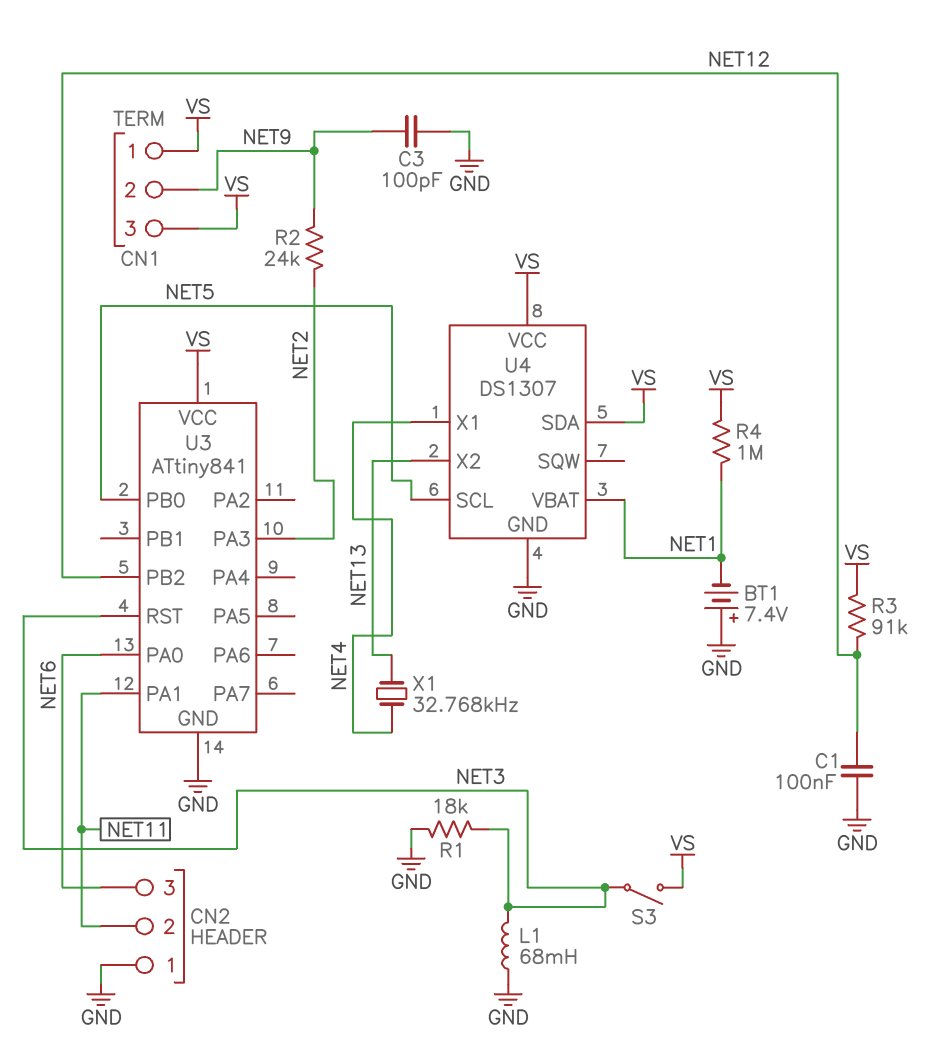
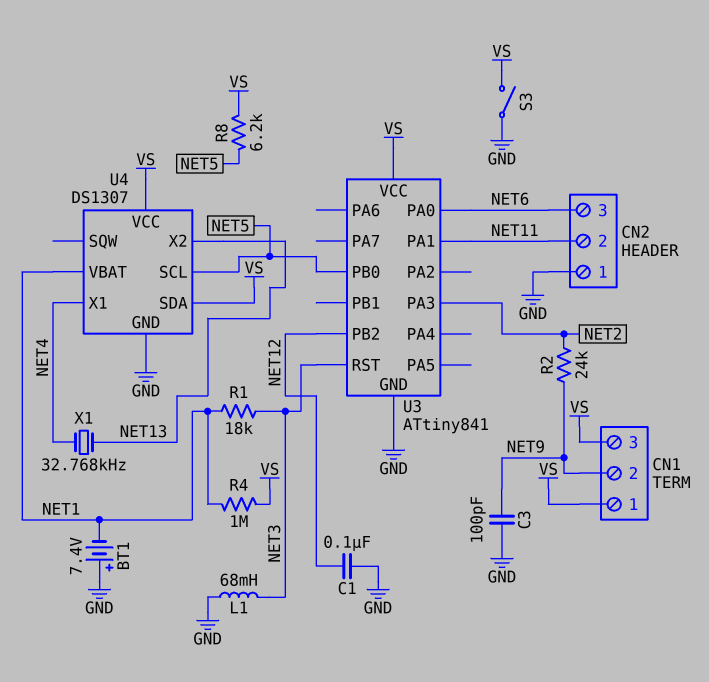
R1: 18k (GND, NET3) -> 18k (NET1, NET3)
R3: 91k (NET12, VS) -> none
R8: none -> 6.2k (NET5, VS)
S3: switch (NET3, VS) -> switch (GND, VS)

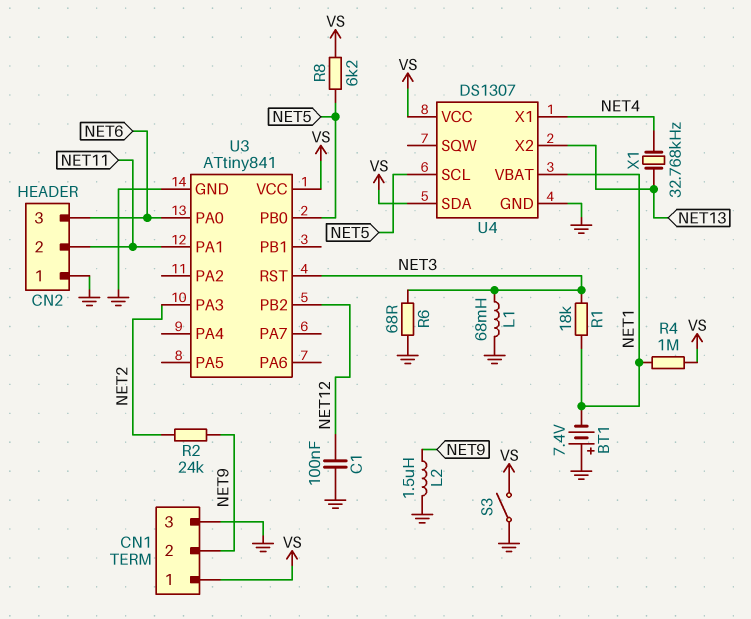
C3: 100pF (GND, NET9) -> none
CN1 pin 3: VS -> GND
L2: none -> 1.5uH (GND, NET9)
R6: none -> 68 (GND, NET3)

